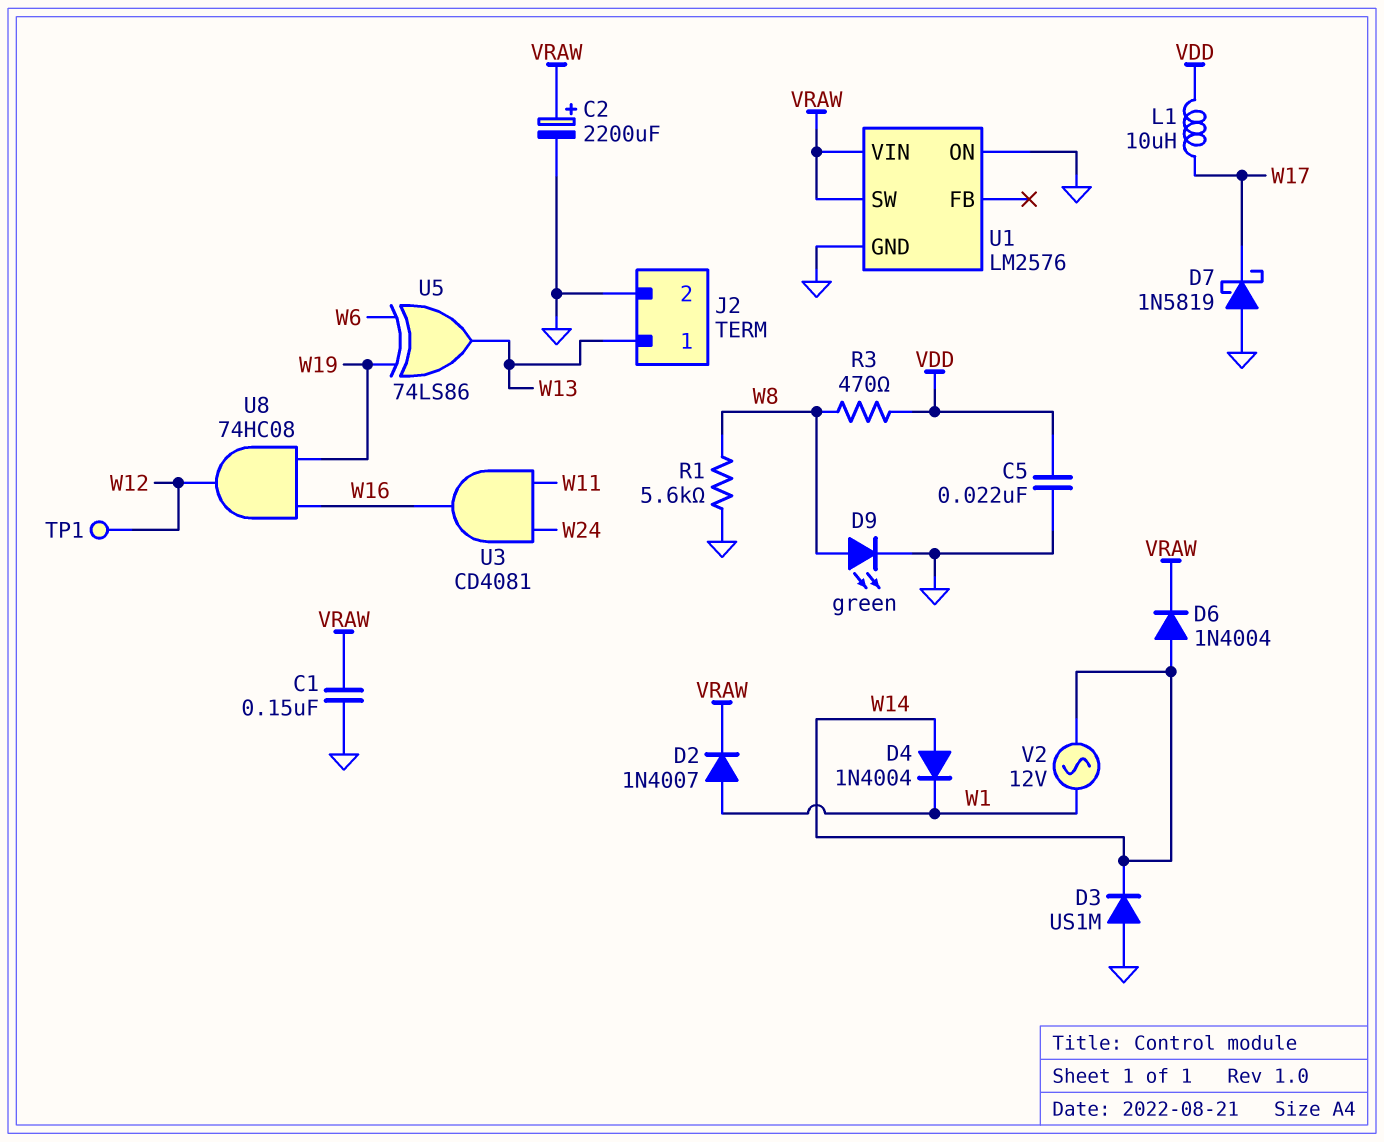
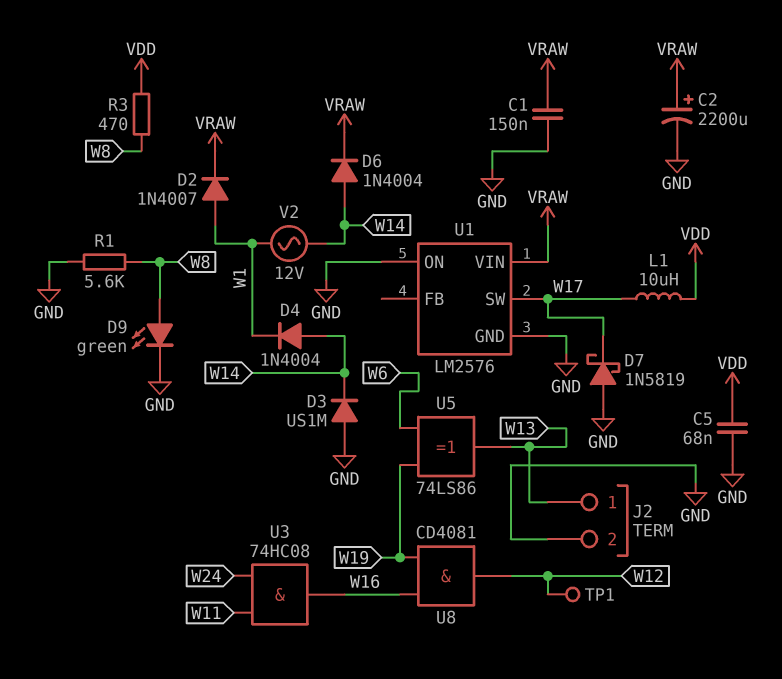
C5: 22nF (GND, VDD) -> 68nF (GND, VDD)
U1 pin SW: VRAW -> W17
U3: AND CD4081 (in W11, in W24, out W16) -> AND 74HC08 (in W11, in W24, out W16)
U8: AND 74HC08 (in W16, in W19, out W12) -> AND CD4081 (in W16, in W19, out W12)

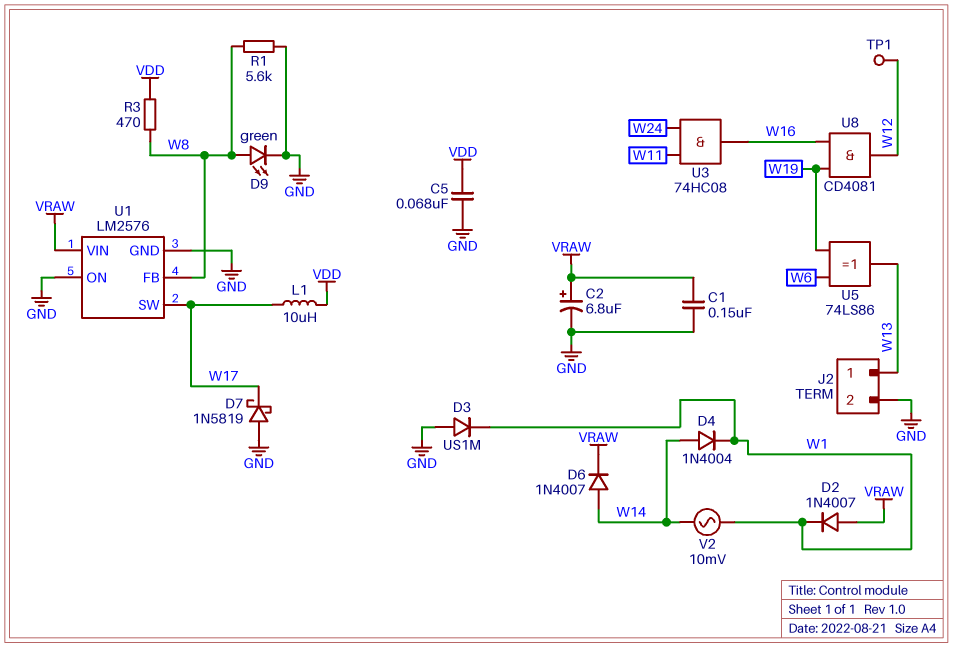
C2: 2200uF (plus VRAW, minus GND) -> 6.8uF (plus VRAW, minus GND)
D2: diode 1N4007 (A W1, K VRAW) -> diode 1N4007 (A VRAW, K W1)
D3: diode US1M (A GND, K W14) -> diode US1M (A GND, K W1)
D6: diode 1N4004 (A W14, K VRAW) -> diode 1N4007 (A W14, K VRAW)
U1 pin FB: none -> W8
V2: AC 12V (W1, W14) -> AC 10mV (W1, W14)

